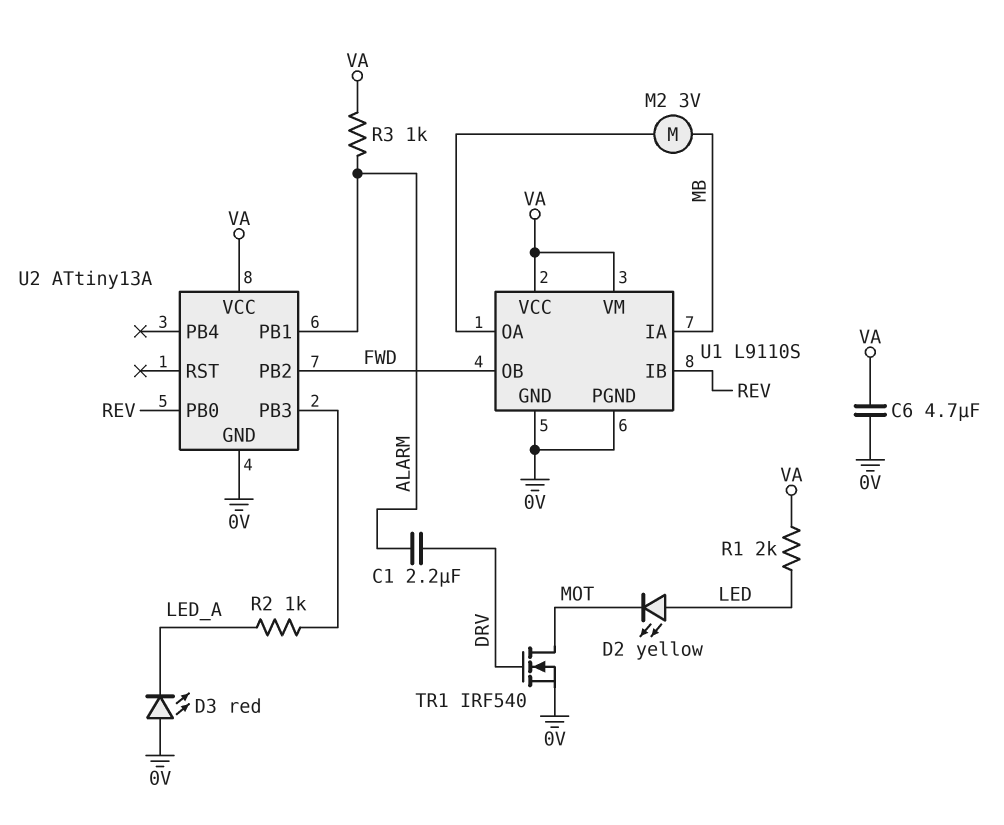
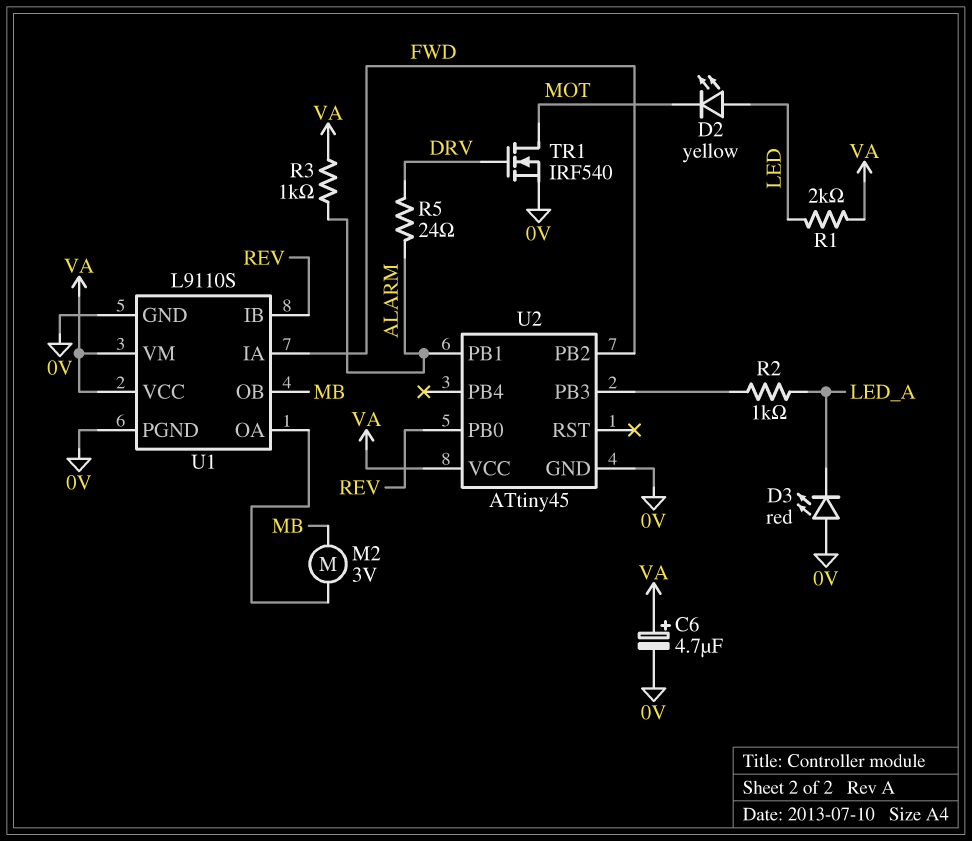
C1: 2.2uF (ALARM, DRV) -> none
C6: 4.7uF (0V, VA) -> 4.7uF (plus VA, minus 0V)
R5: none -> 24 (ALARM, DRV)
U1 pin IA: MB -> FWD
U1 pin OB: FWD -> MB
U2: ATtiny13A -> ATtiny45

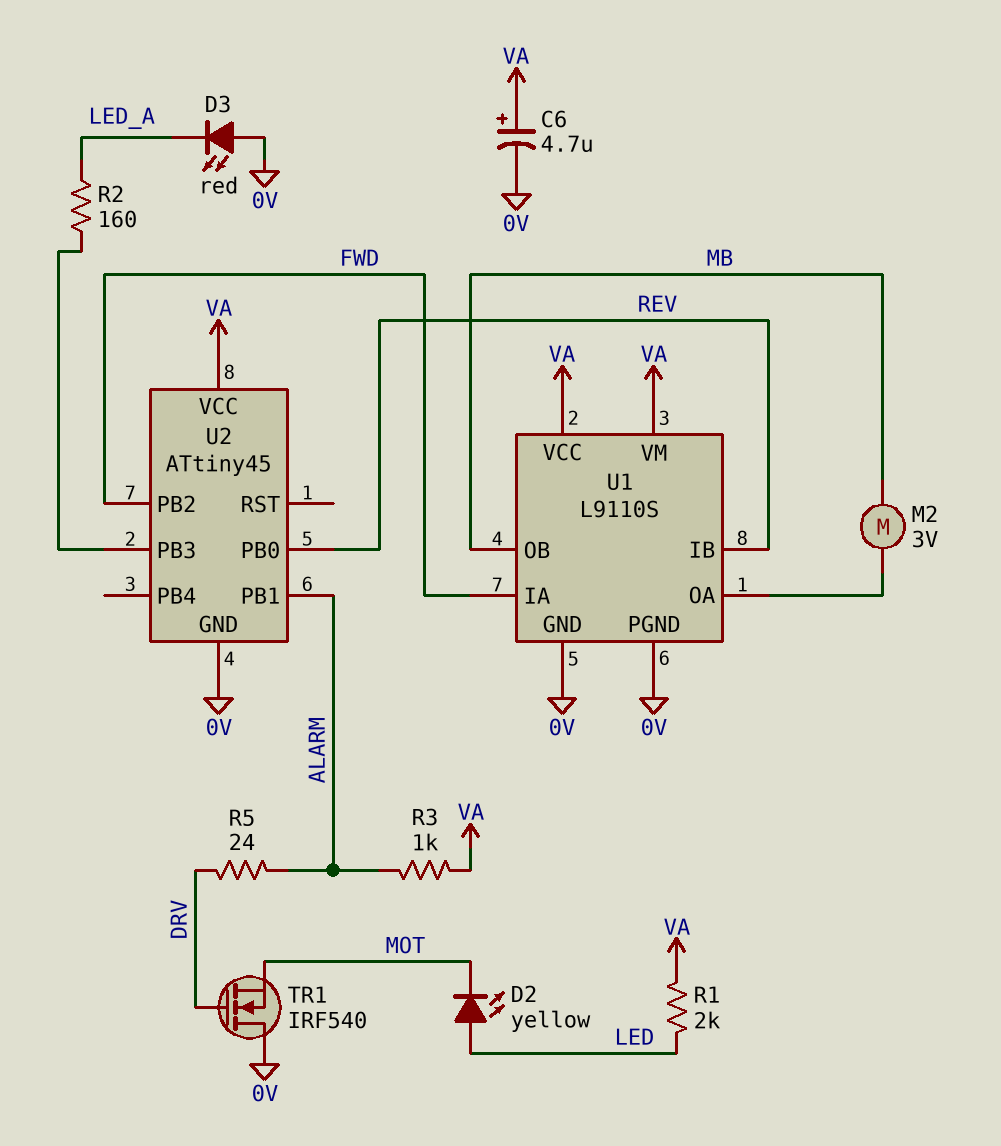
R2: 1k (LED_A, U2/PB3) -> 160 (LED_A, U2/PB3)
TR1: NMOS IRF540 (G DRV, D MOT, S 0V) -> NMOS IRF540 (G DRV, D 0V, S MOT)

